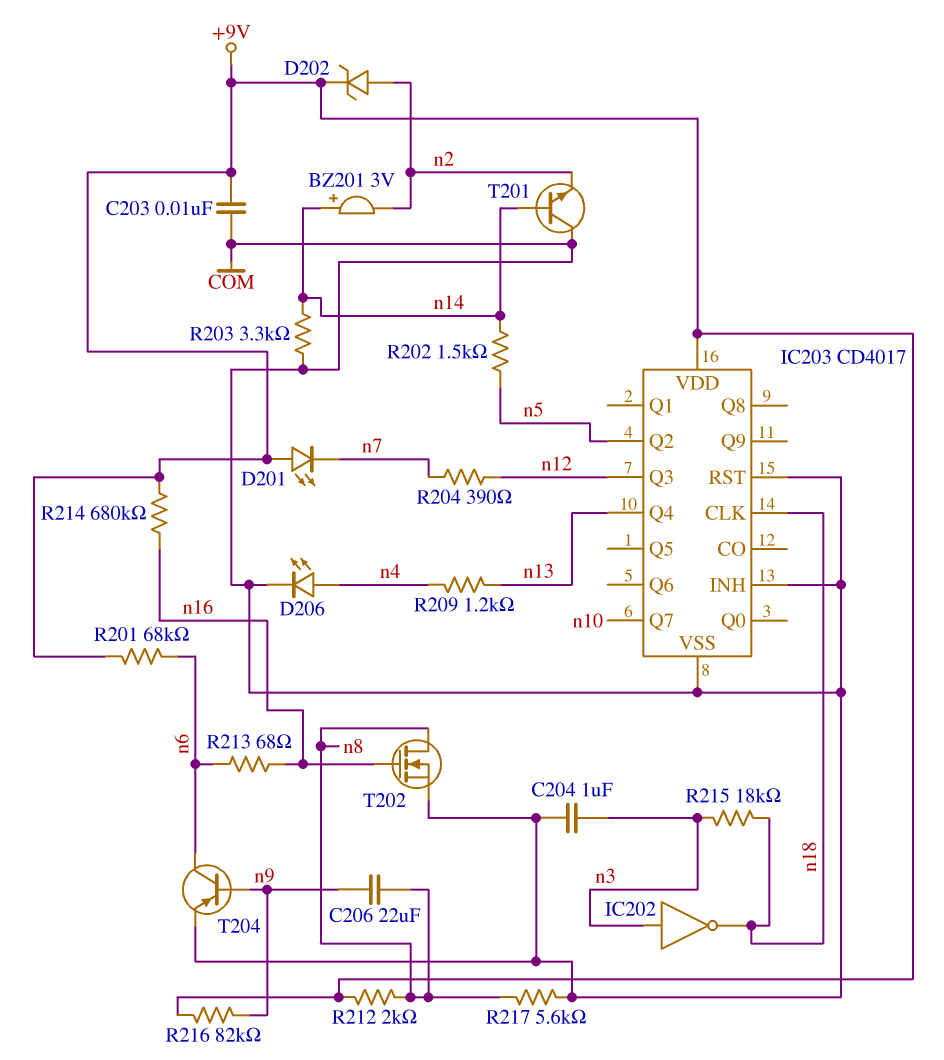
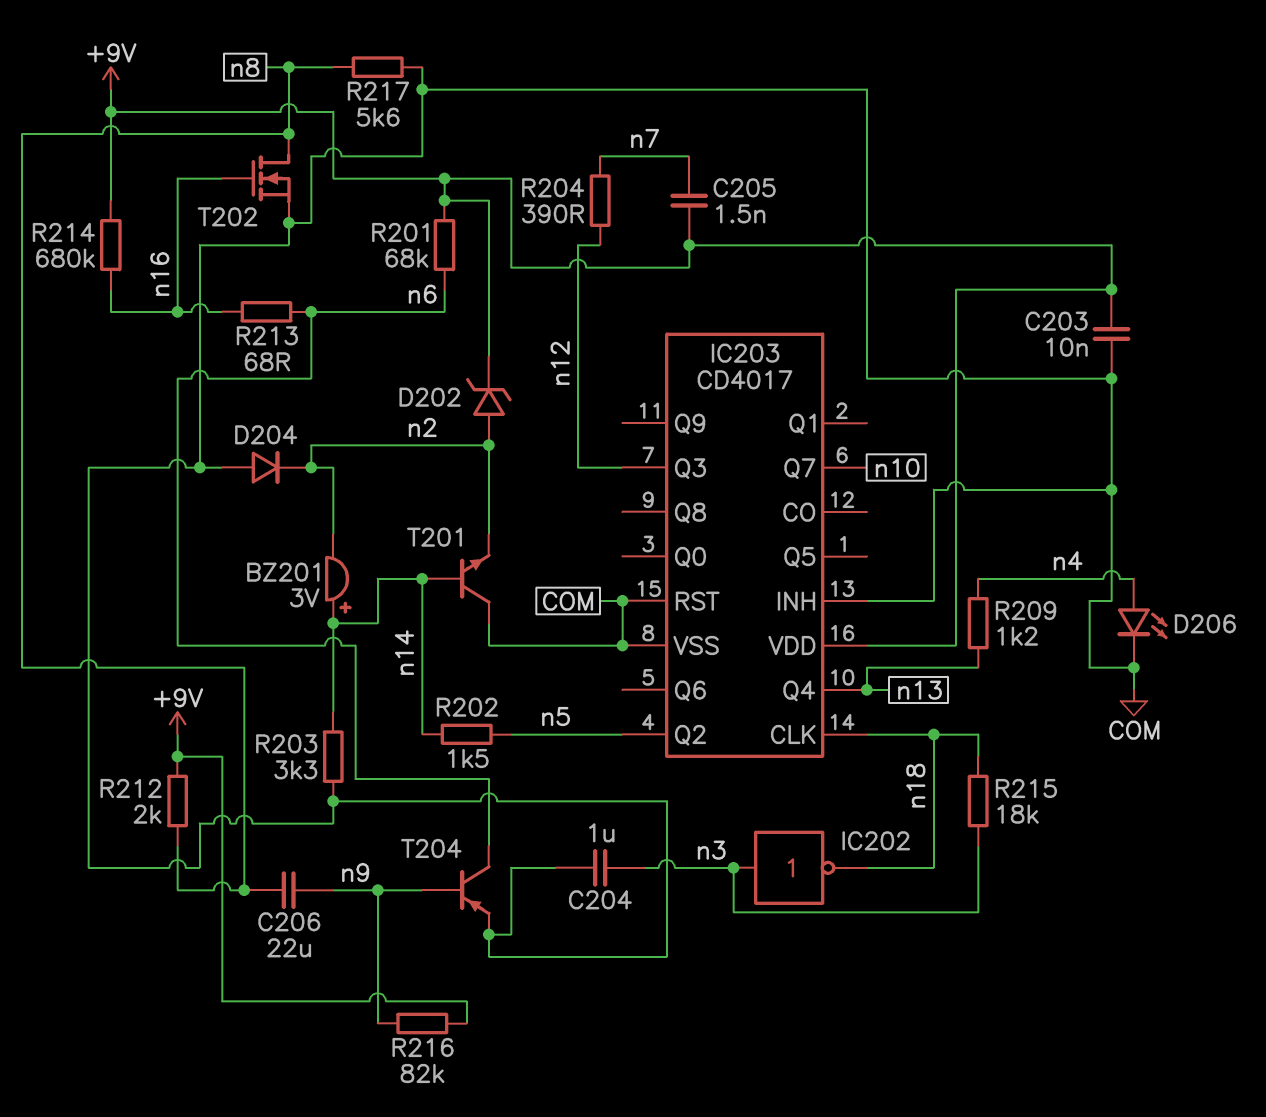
C205: none -> 1.5nF (+9V, n7)
D201: LED (A +9V, K n7) -> none
D204: none -> diode (A COM, K n2)

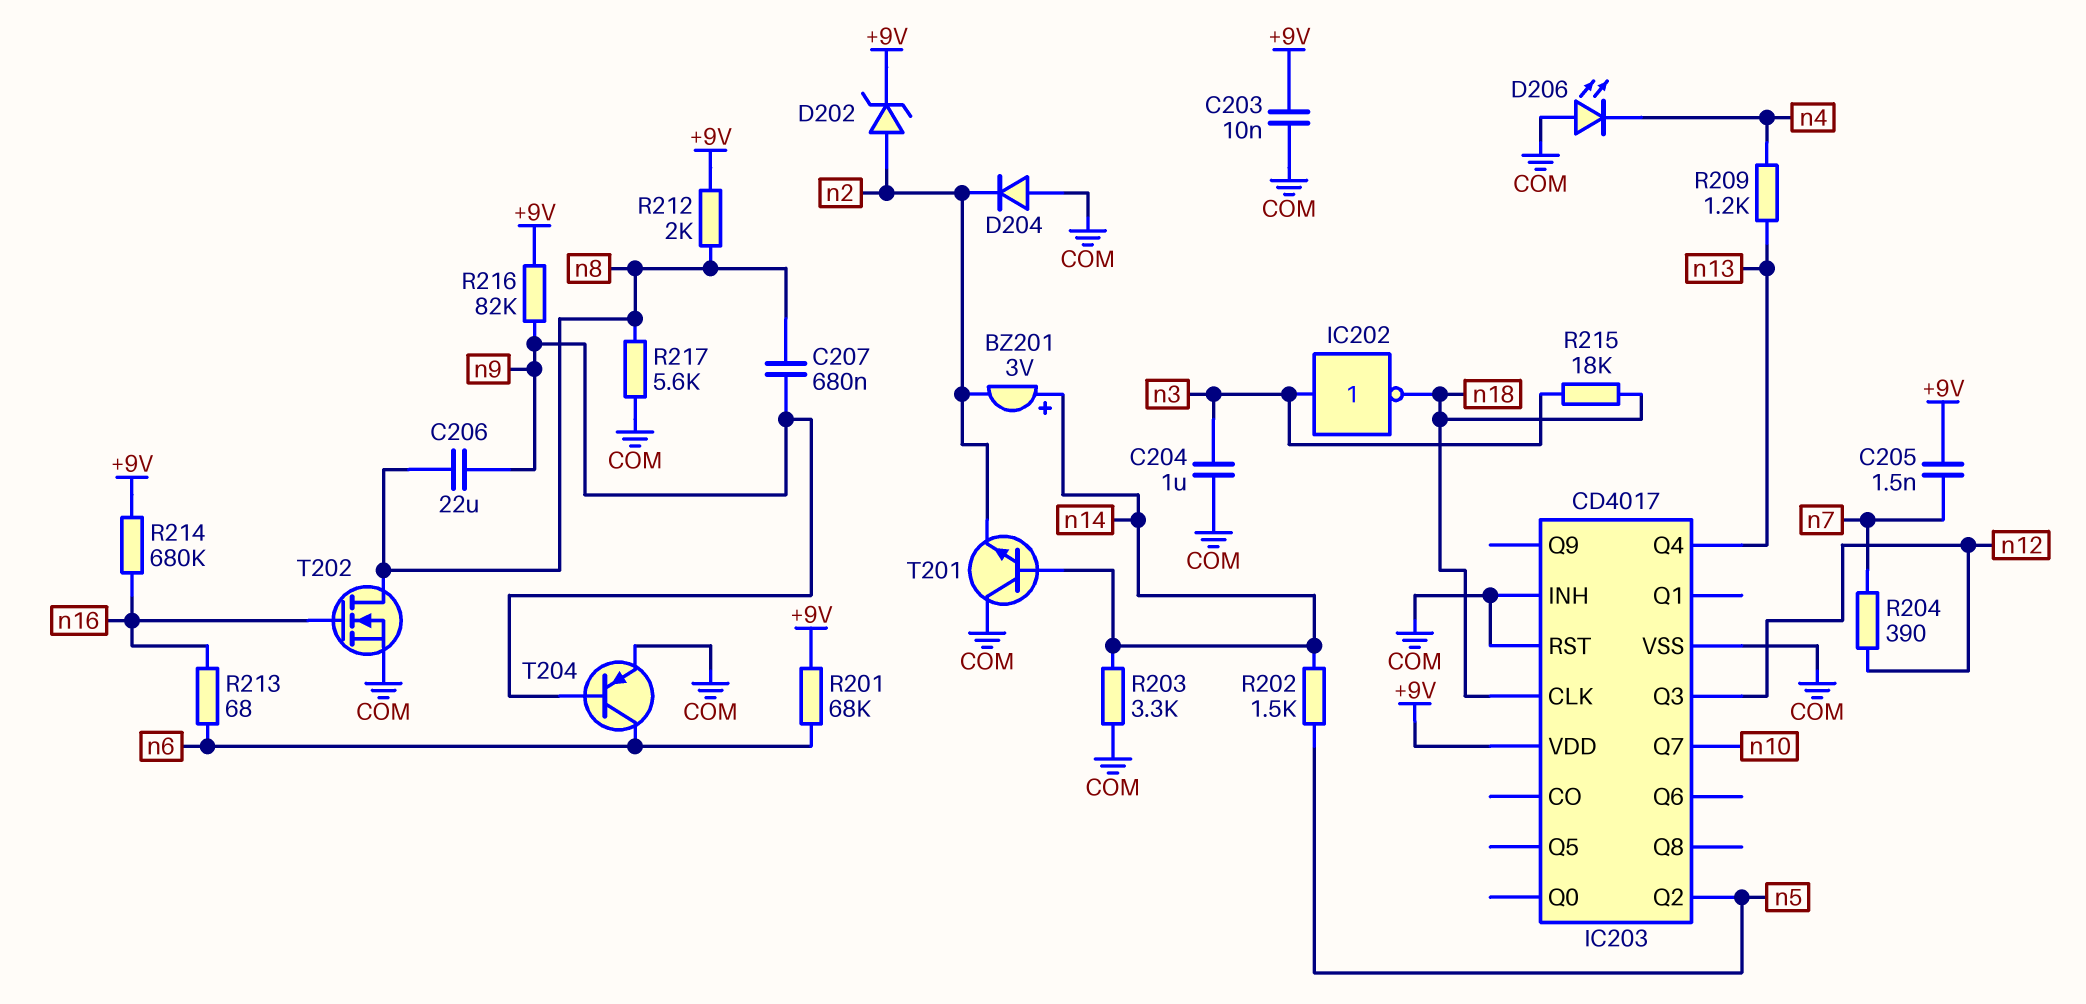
C207: none -> 680nF (n8, n9)
D206: LED (A n4, K COM) -> LED (A COM, K n4)

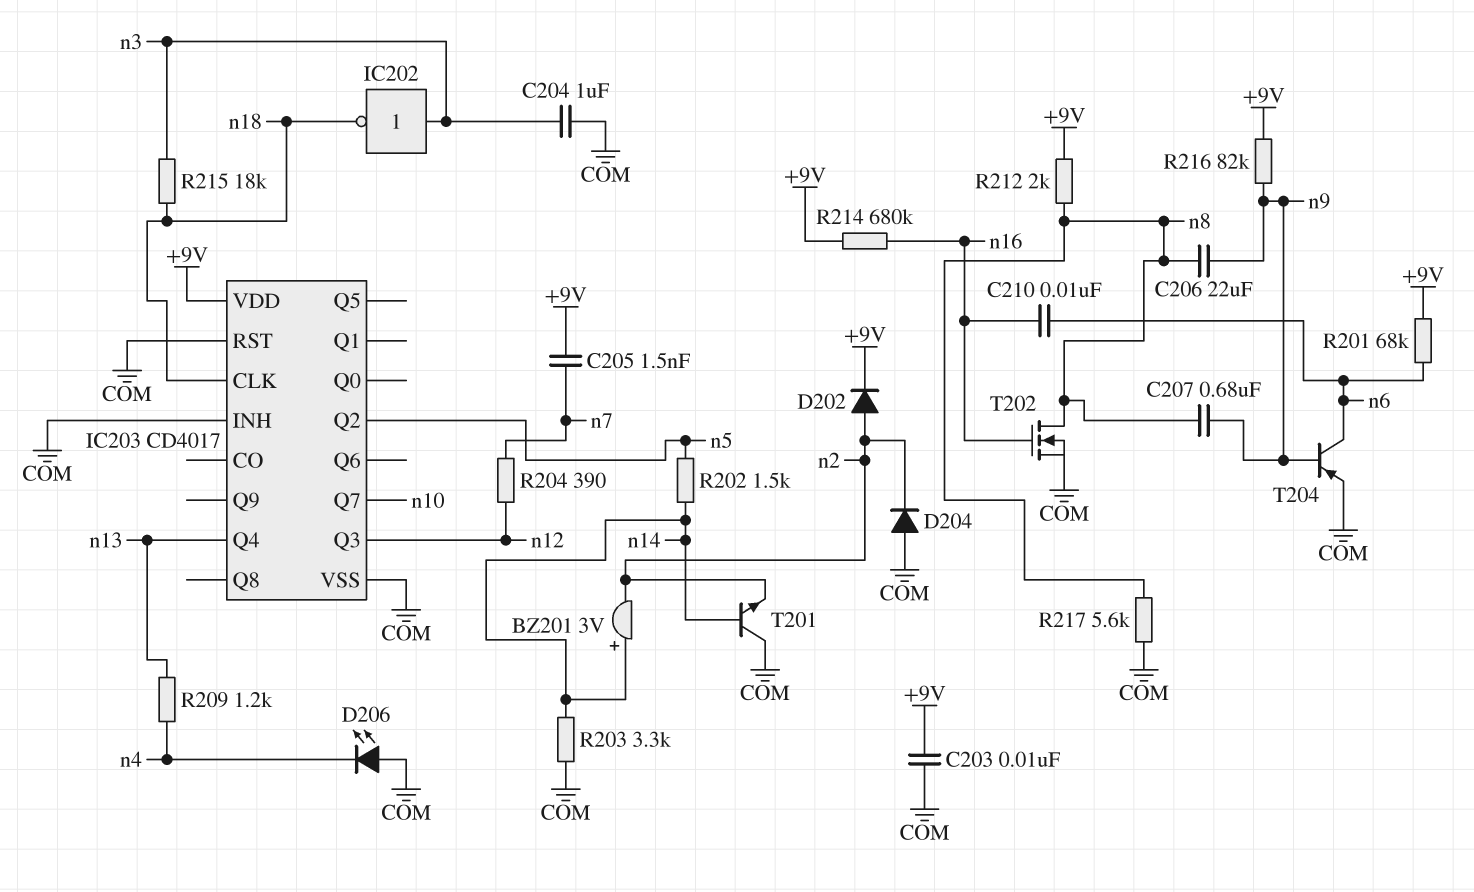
C210: none -> 10nF (n6, n16)
D202: zener (A n2, K +9V) -> diode (A n2, K +9V)
R213: 68 (n6, n16) -> none

